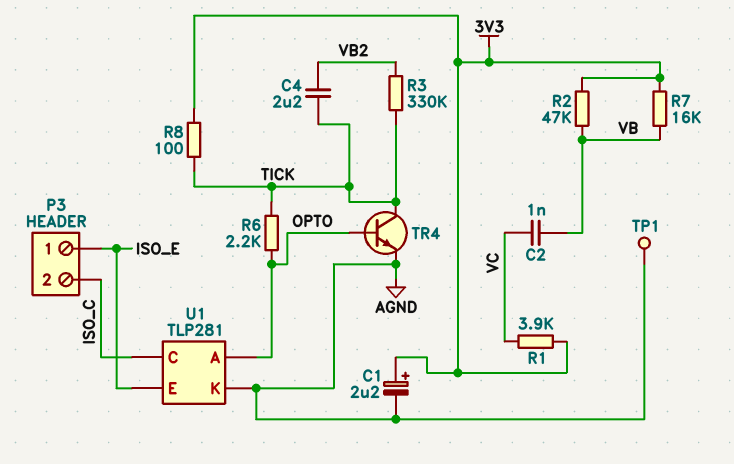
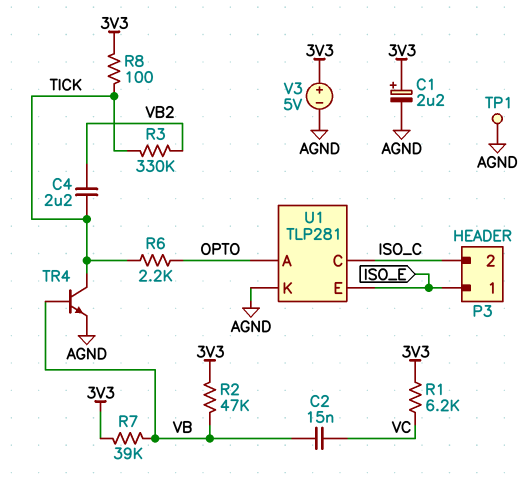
C2: 1nF (VB, VC) -> 15nF (VB, VC)
R1: 3.9k (3V3, VC) -> 6.2k (3V3, VC)
R7: 16k (3V3, VB) -> 39k (3V3, VB)
TR4: NPN (B OPTO, C TICK, E AGND) -> NPN (B VB, C TICK, E AGND)
V3: none -> 5V (plus 3V3, minus AGND)

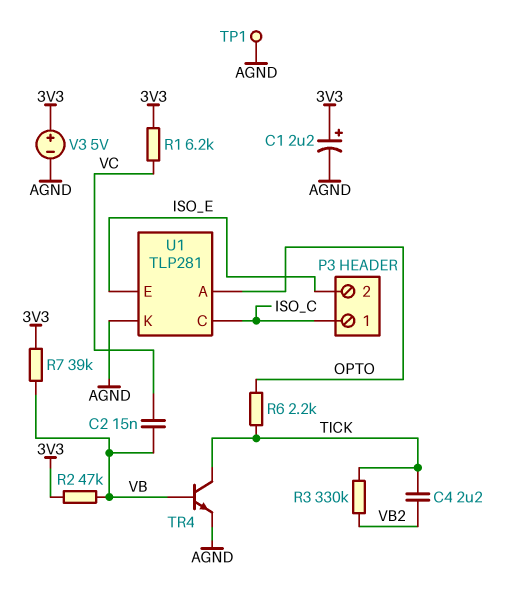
P3 pin 1: ISO_E -> ISO_C
P3 pin 2: ISO_C -> ISO_E
R8: 100 (3V3, TICK) -> none

